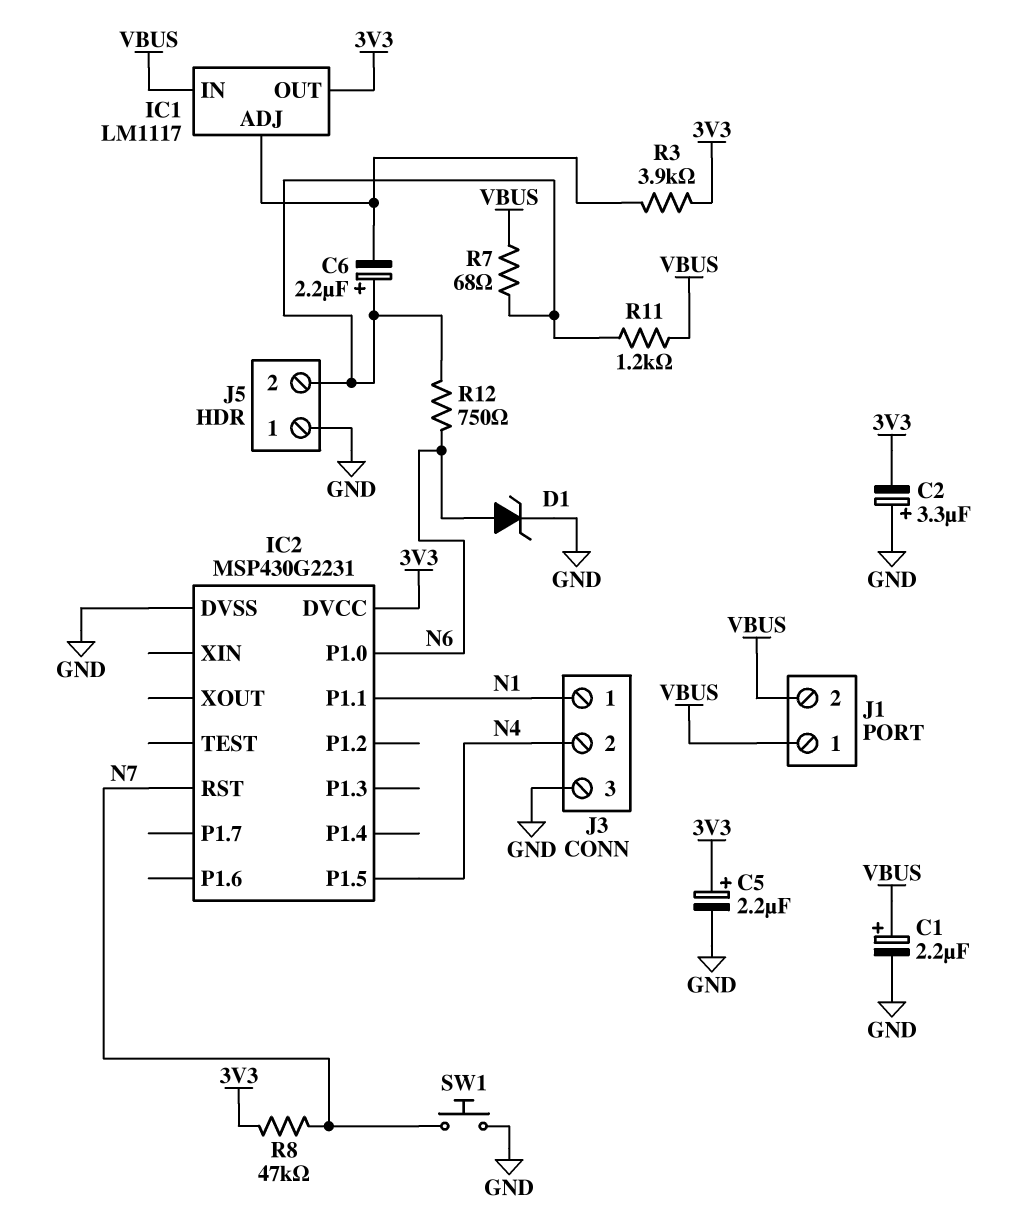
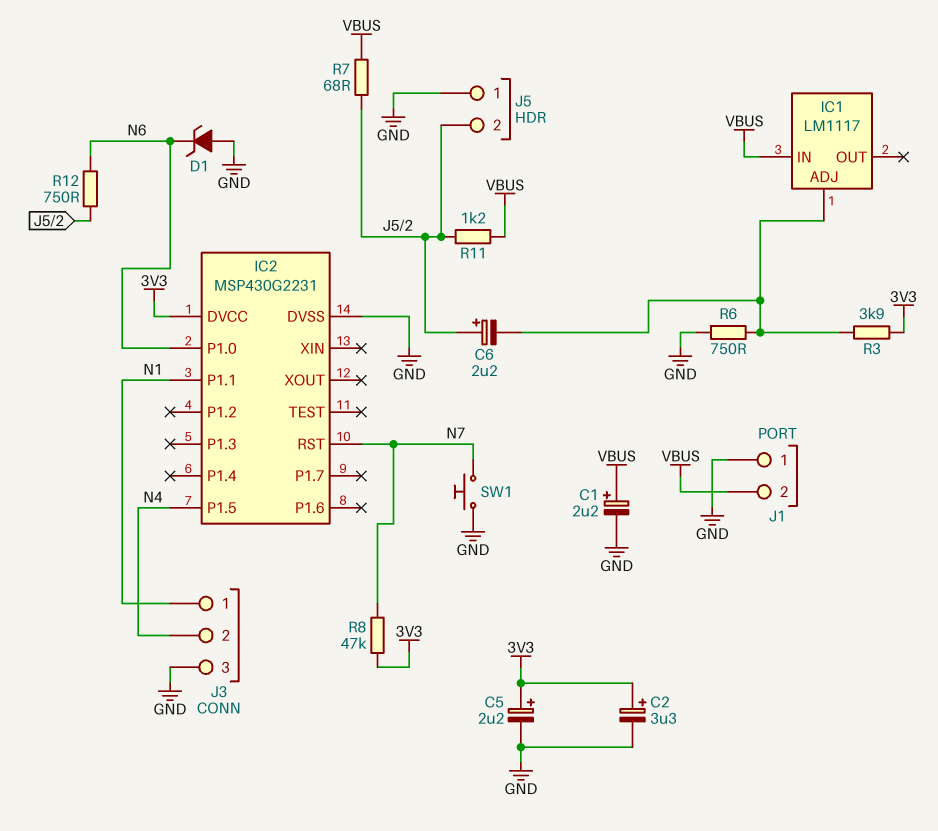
C2: 3.3uF (plus GND, minus 3V3) -> 3.3uF (plus 3V3, minus GND)
D1: zener (A N6, K GND) -> zener (A GND, K N6)
IC1 pin OUT: 3V3 -> none
J1 pin 1: VBUS -> GND
R6: none -> 750 (GND, IC1/ADJ)

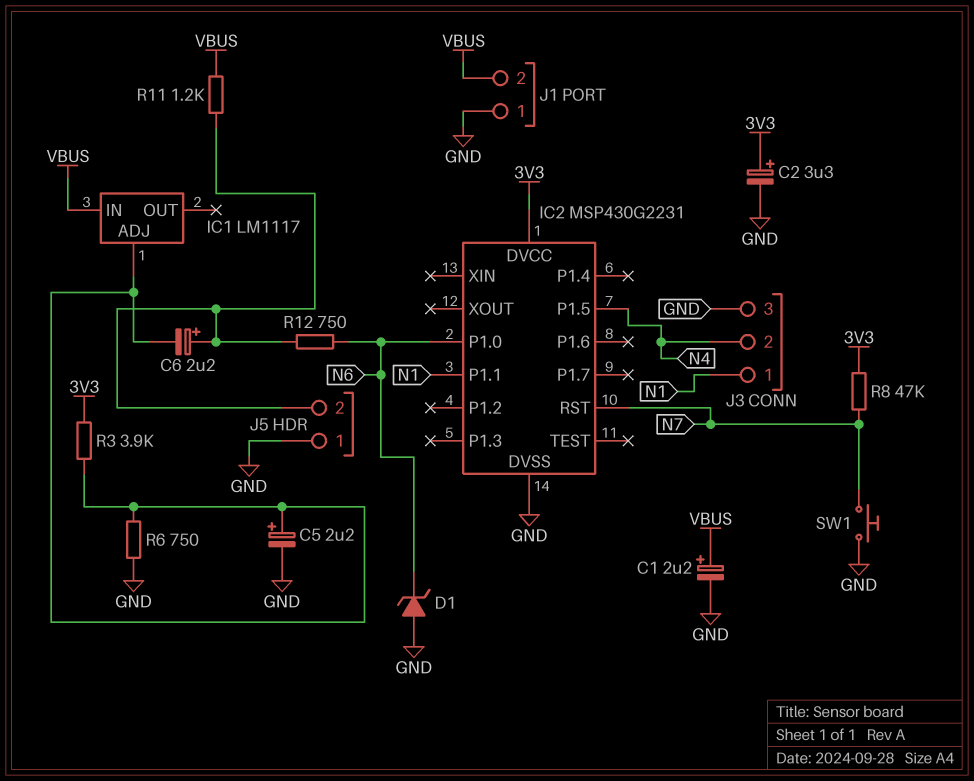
C5: 2.2uF (plus 3V3, minus GND) -> 2.2uF (plus IC1/ADJ, minus GND)
R7: 68 (J5/2, VBUS) -> none

